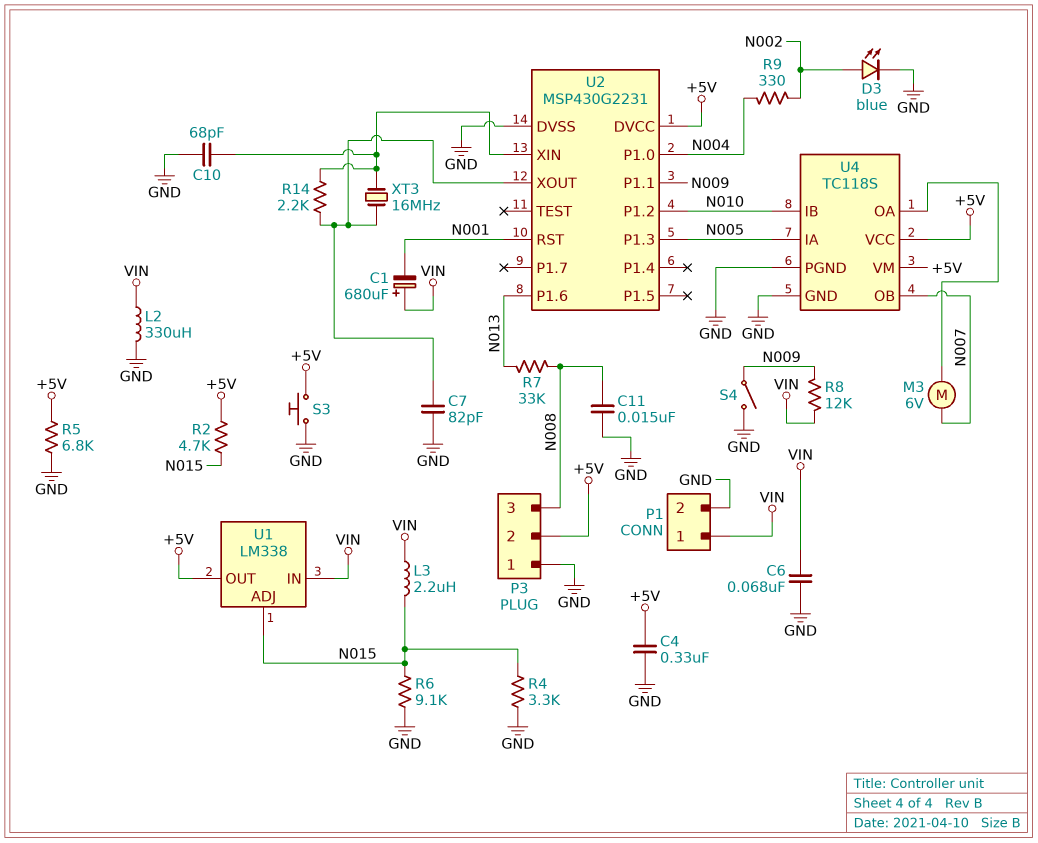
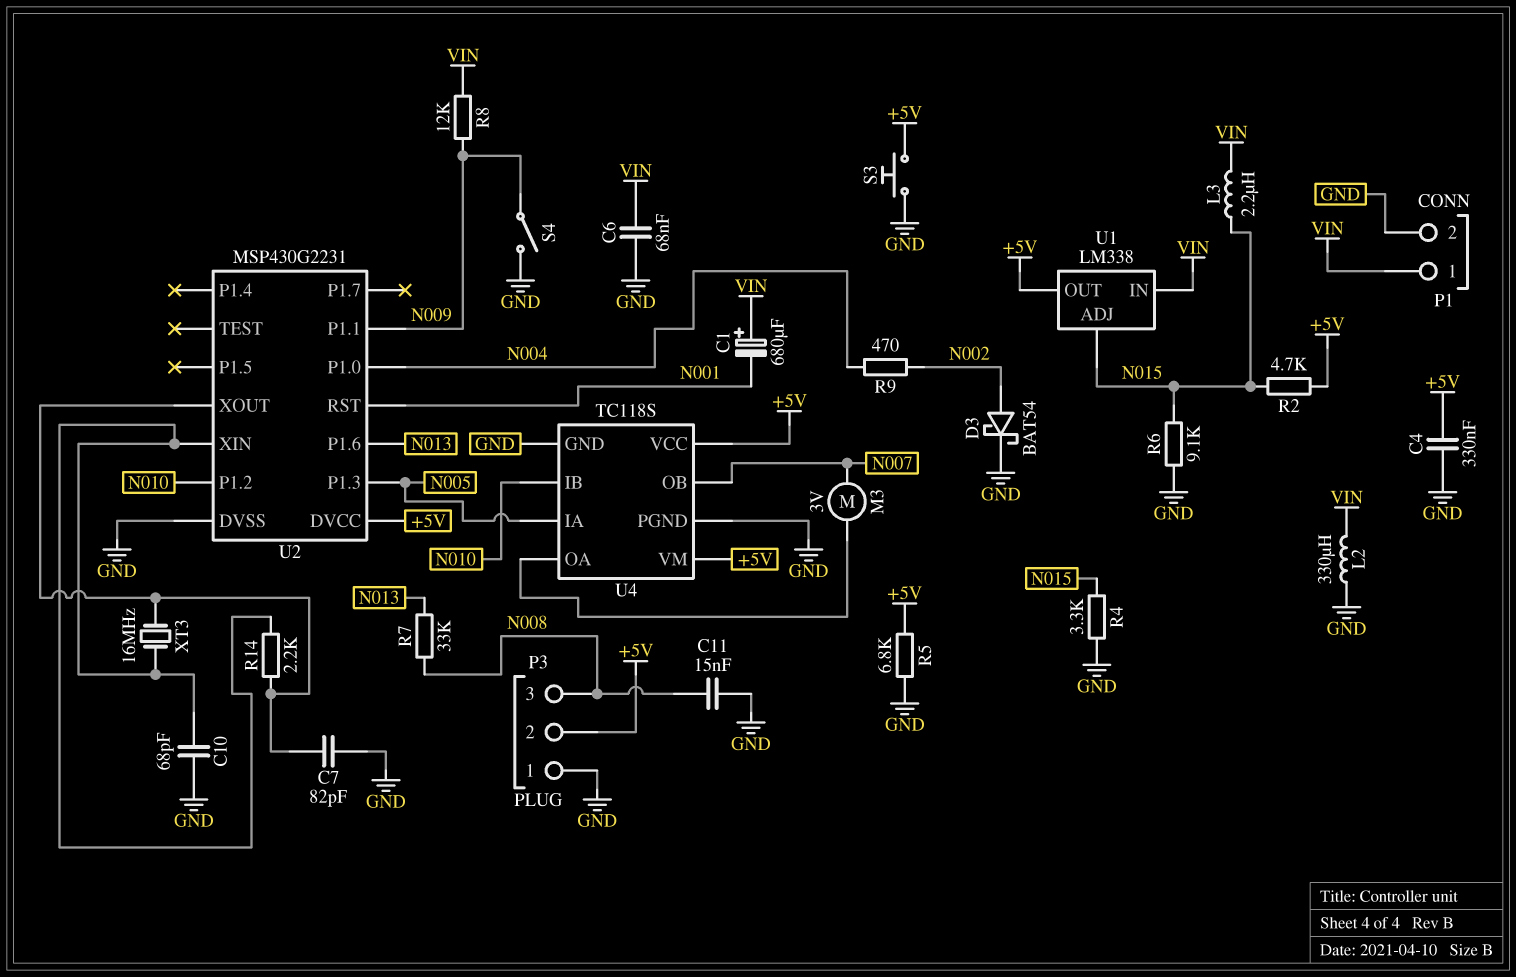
D3: LED blue (A N002, K GND) -> schottky BAT54 (A N002, K GND)
M3: motor 6V (N007, U4/OA) -> motor 3V (N007, U4/OA)
R9: 330 (N002, N004) -> 470 (N002, N004)

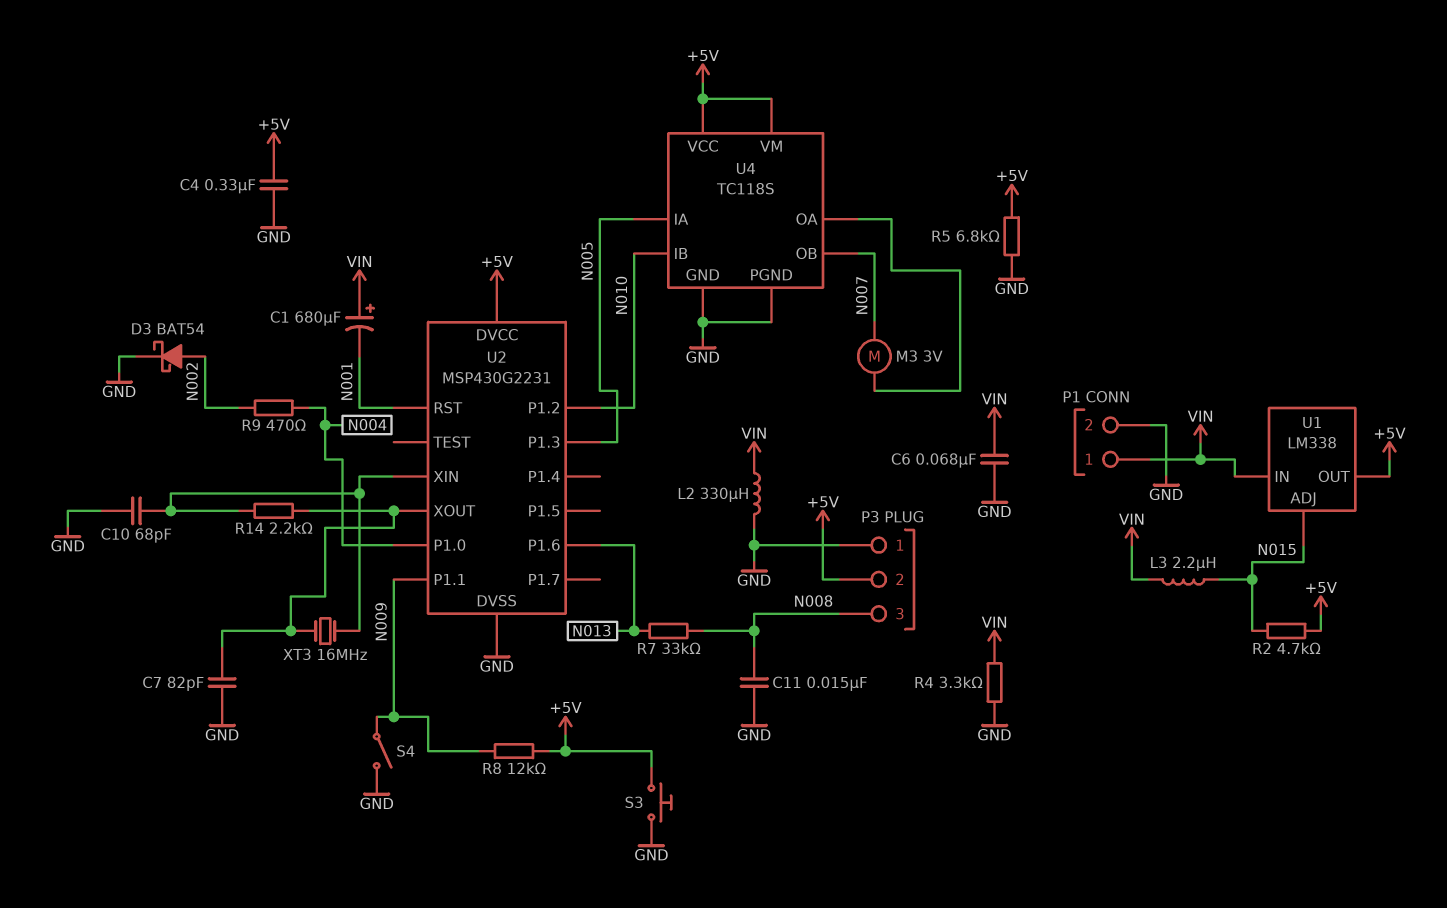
R4: 3.3k (GND, N015) -> 3.3k (GND, VIN)
R6: 9.1k (GND, N015) -> none
R8: 12k (N009, VIN) -> 12k (+5V, N009)

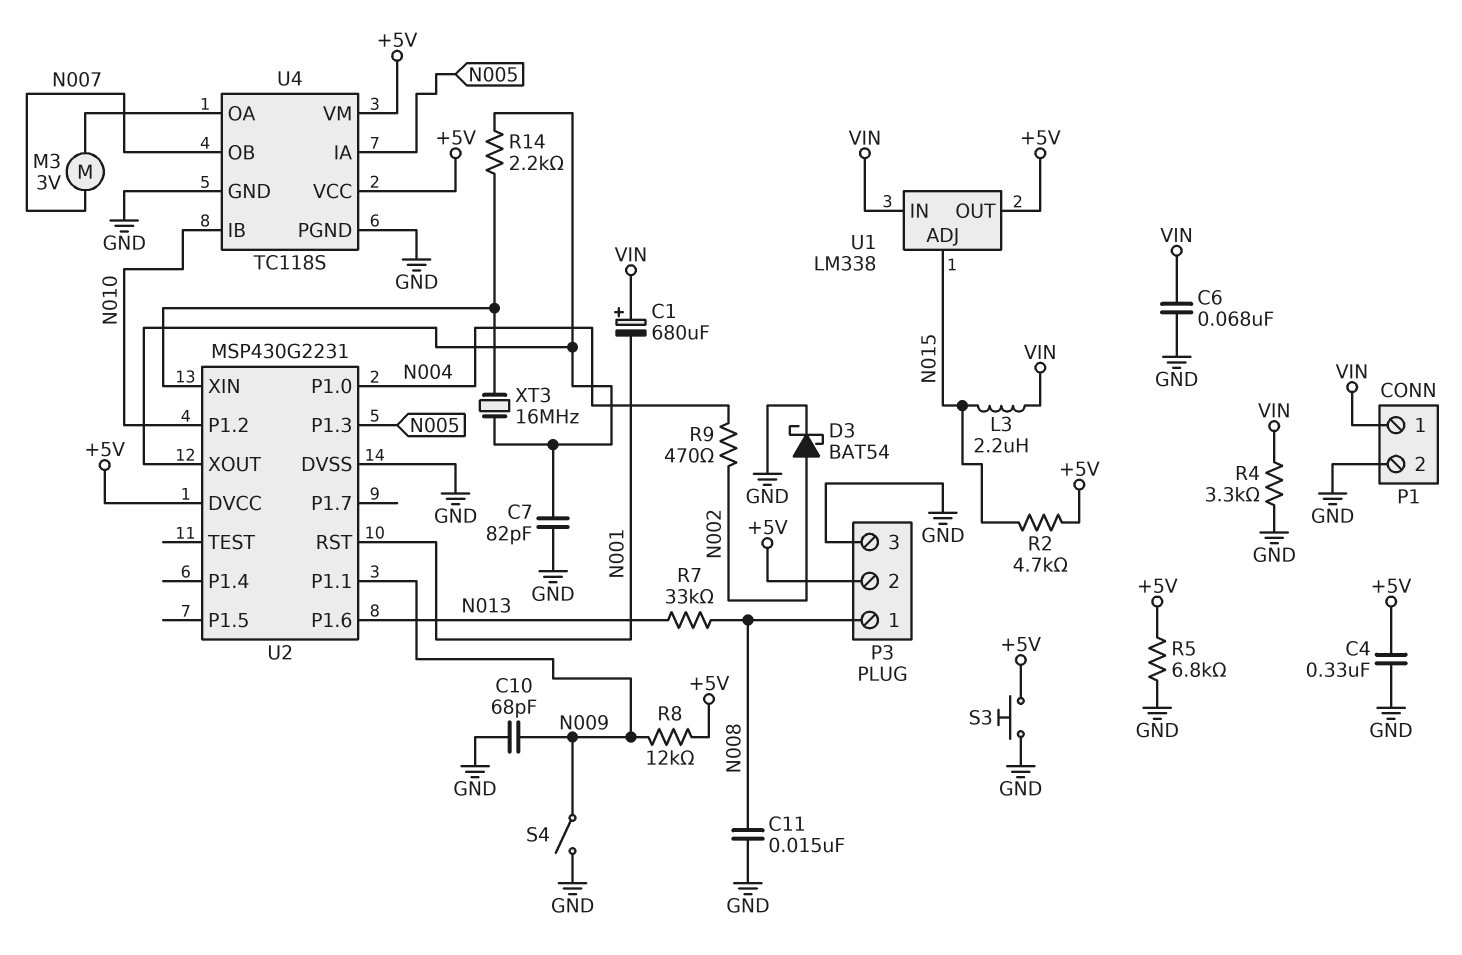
C10: 68pF (GND, U2/XIN) -> 68pF (GND, N009)
L2: 330uH (GND, VIN) -> none
P3 pin 1: GND -> N008
P3 pin 3: N008 -> GND

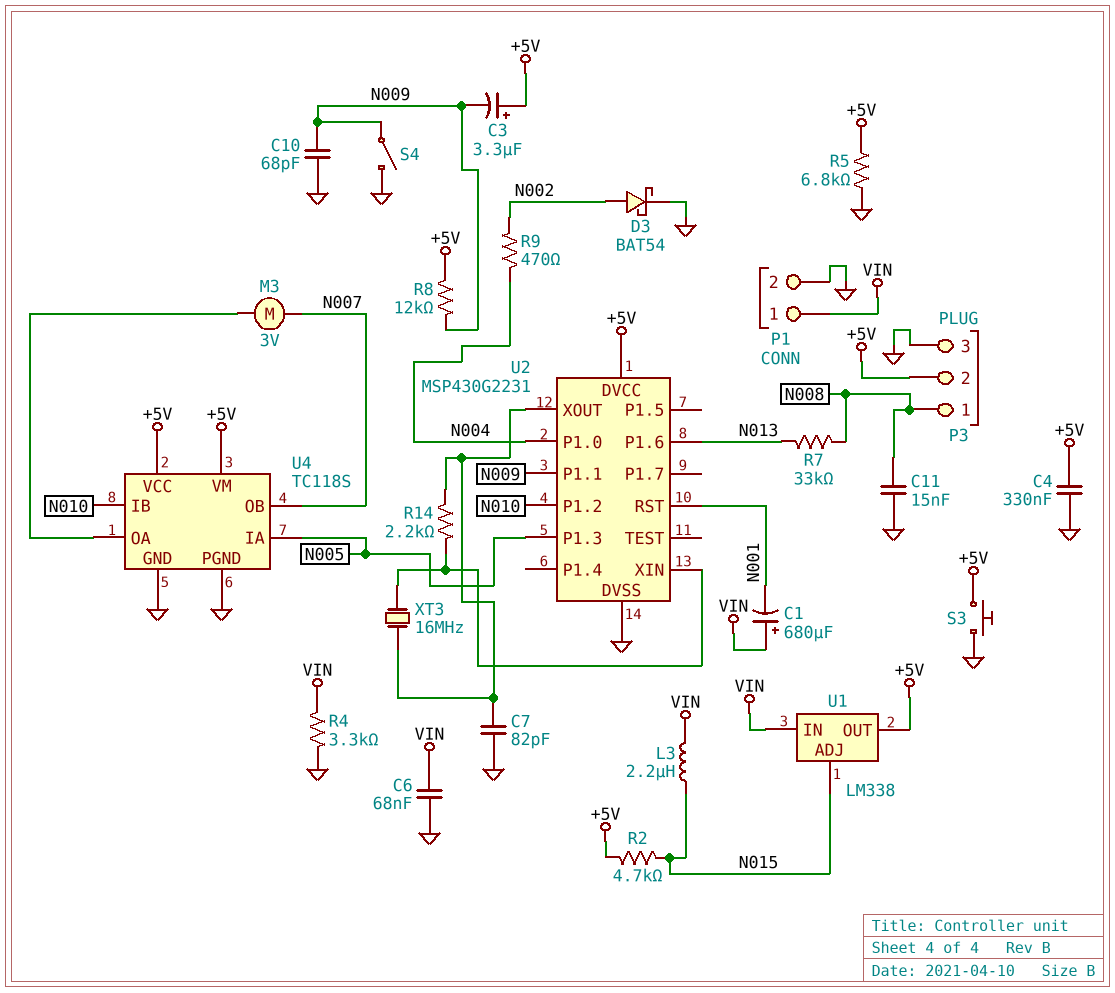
C3: none -> 3.3uF (plus +5V, minus N009)

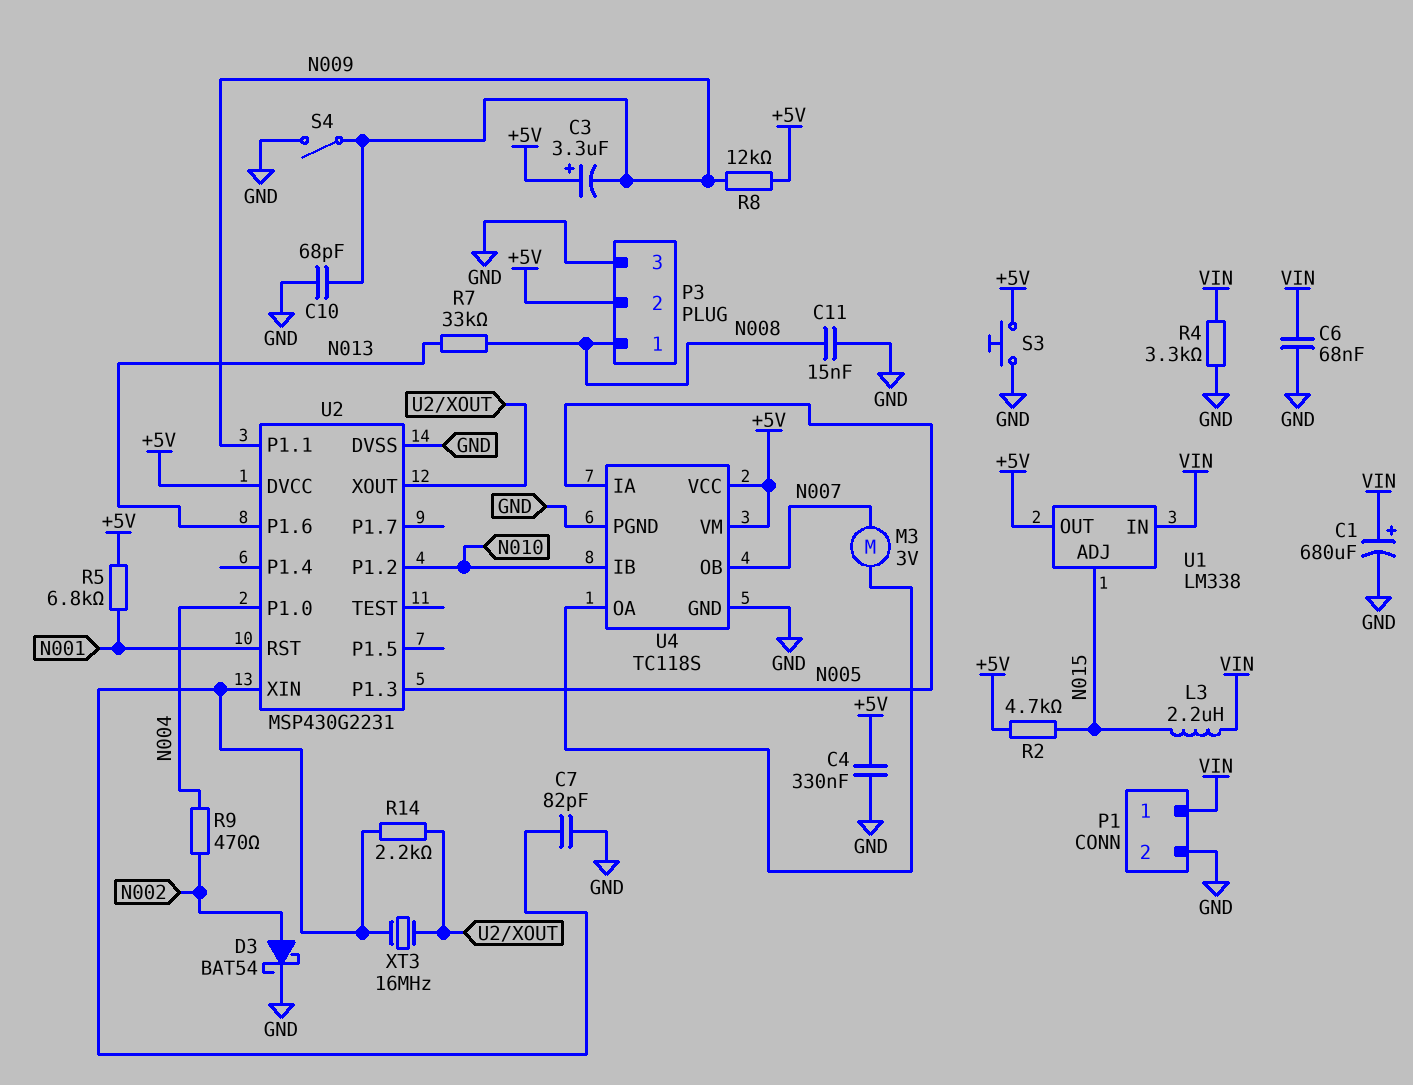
C1: 680uF (plus VIN, minus N001) -> 680uF (plus VIN, minus GND)
C7: 82pF (GND, U2/XOUT) -> 82pF (GND, U2/XIN)
R5: 6.8k (+5V, GND) -> 6.8k (+5V, N001)

